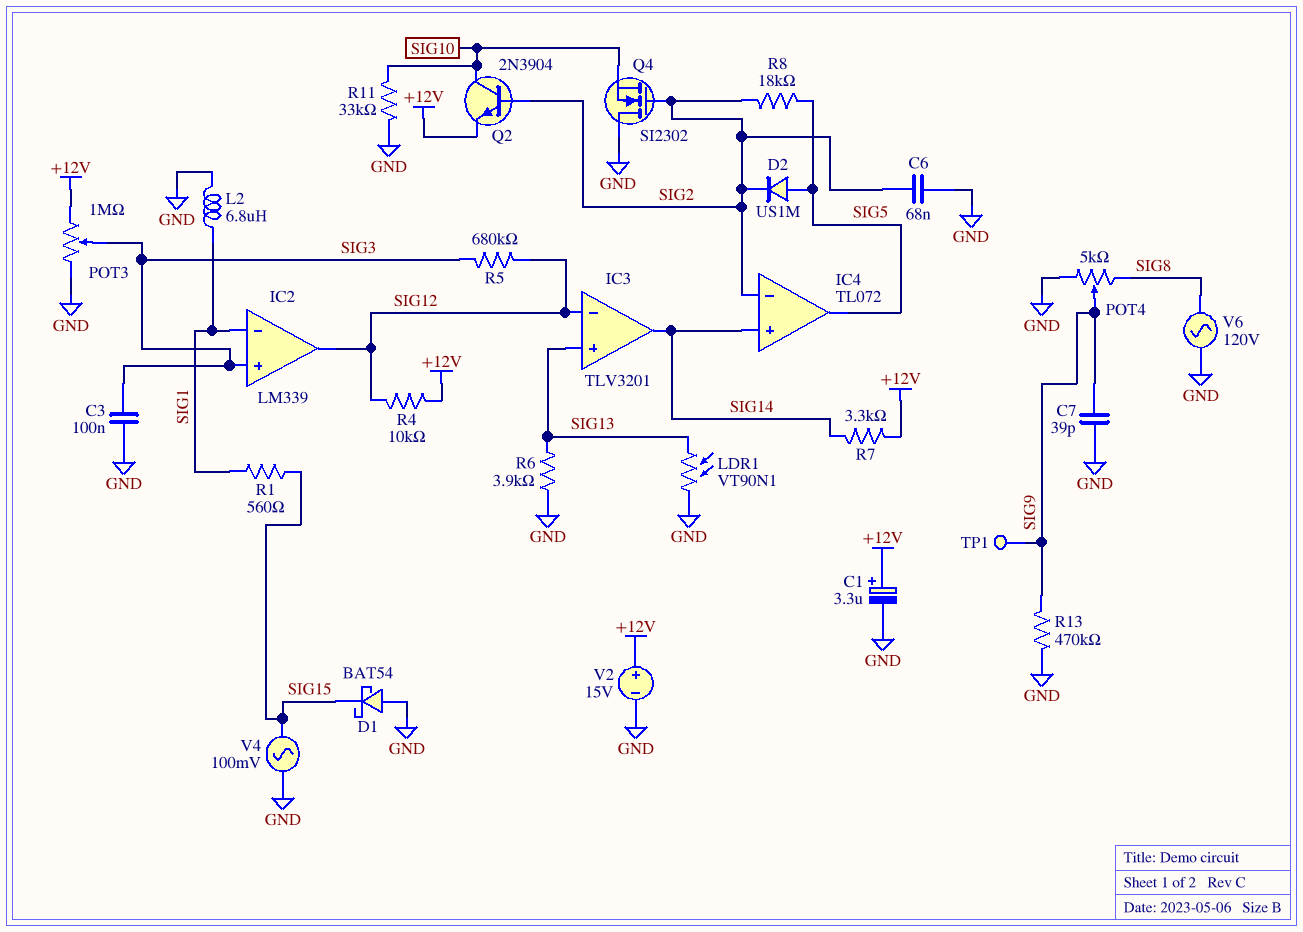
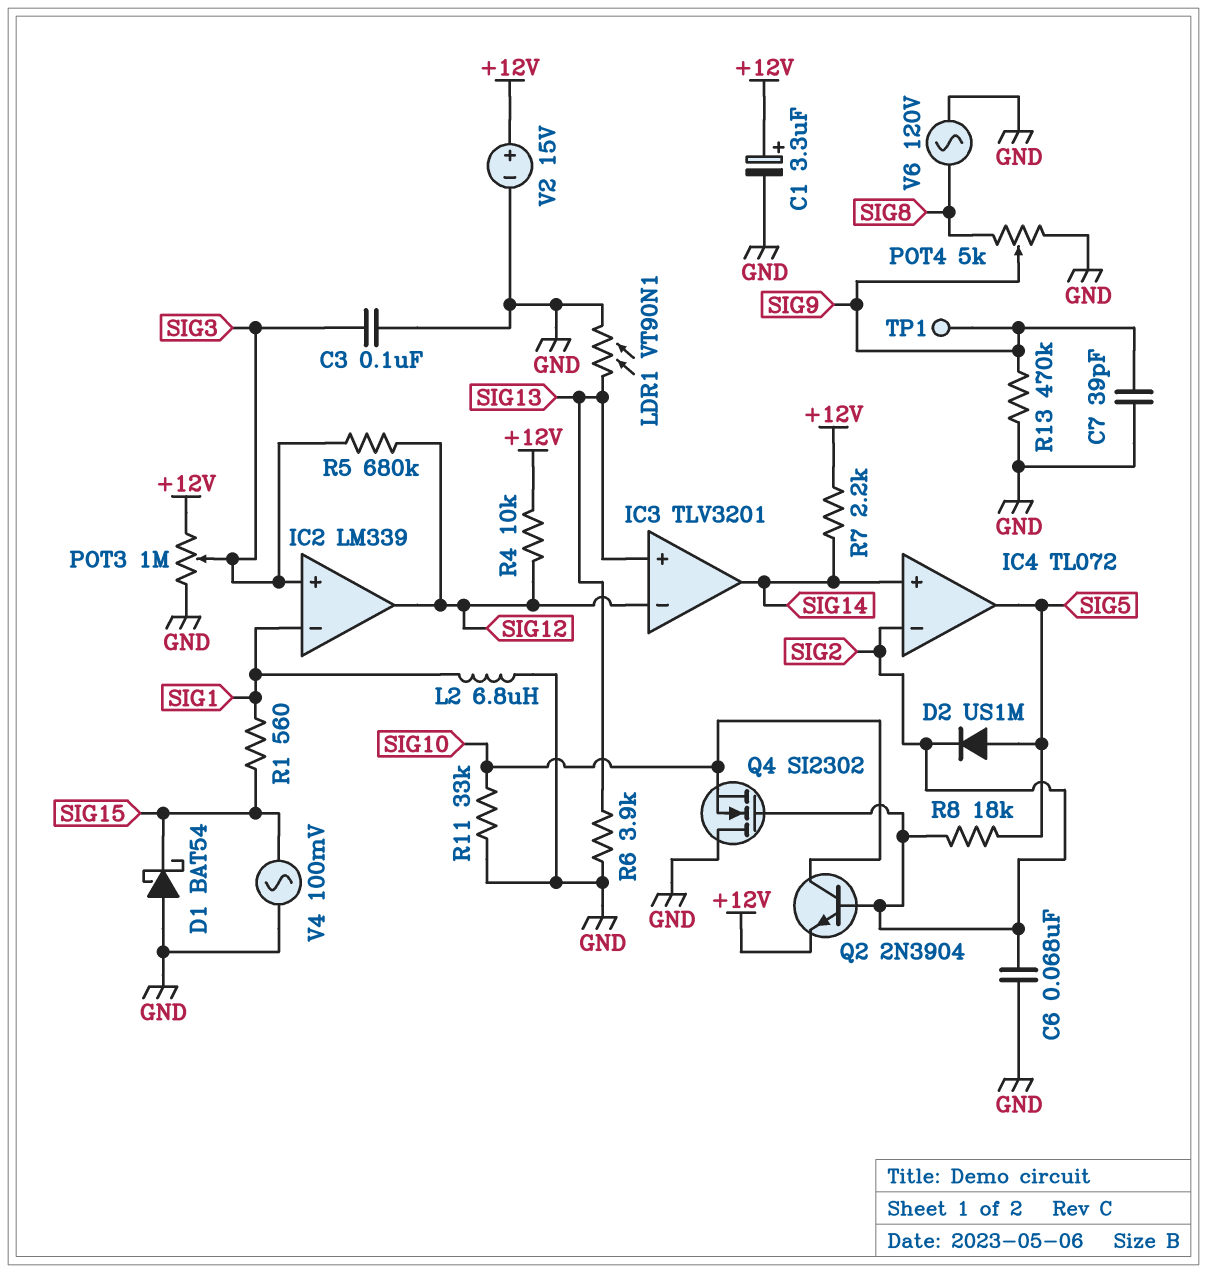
R7: 3.3k (+12V, SIG14) -> 2.2k (+12V, SIG14)

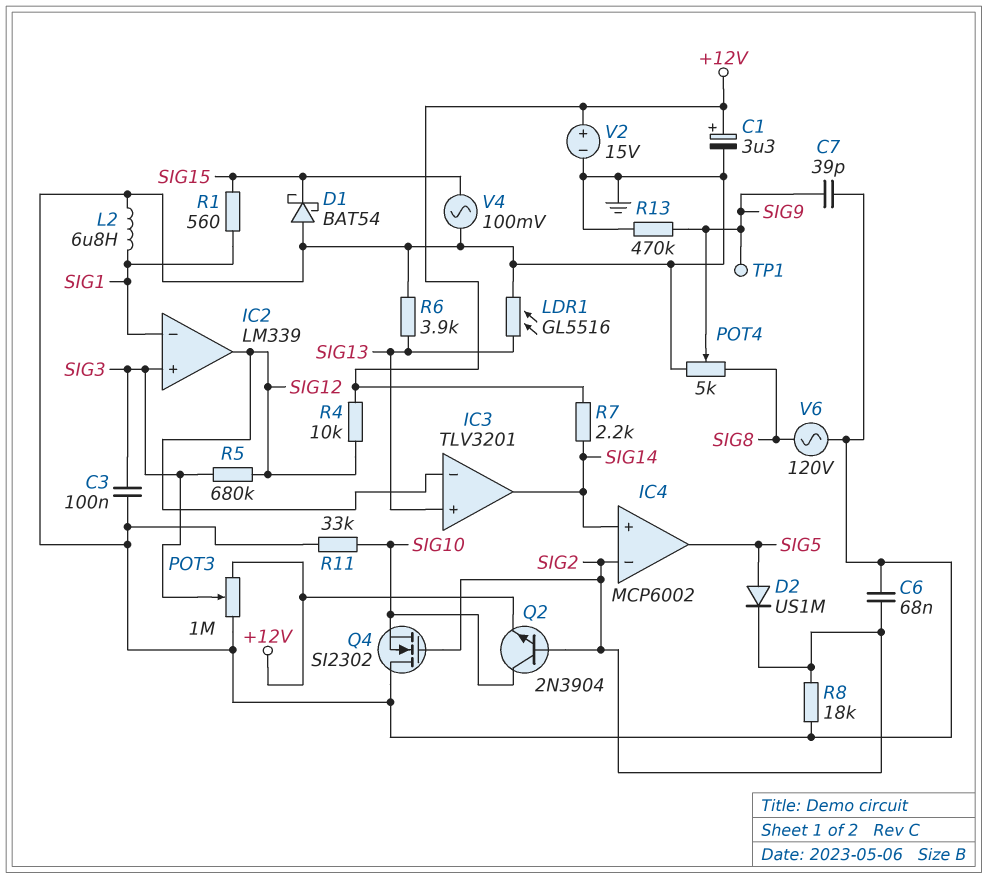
IC4: TL072 -> MCP6002
LDR1: VT90N1 (GND, SIG13) -> GL5516 (GND, SIG13)
R8: 18k (SIG2, SIG5) -> 18k (GND, SIG2)

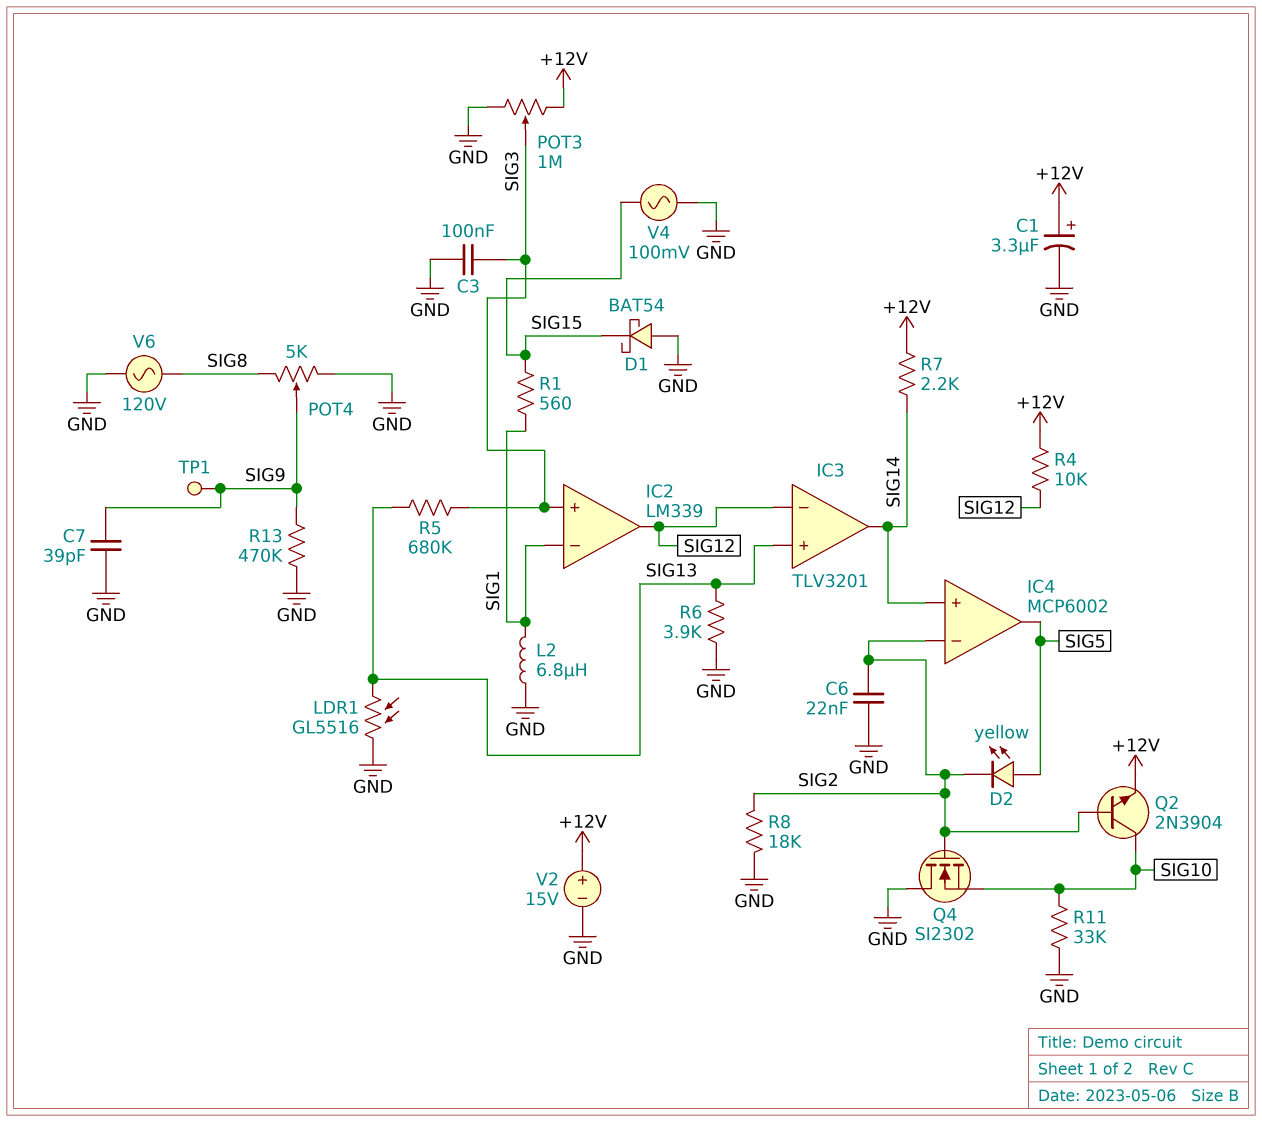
C6: 68nF (GND, SIG2) -> 22nF (GND, SIG2)
D2: diode US1M (A SIG5, K SIG2) -> LED yellow (A SIG5, K SIG2)
R5: 680k (SIG3, SIG12) -> 680k (SIG3, SIG13)

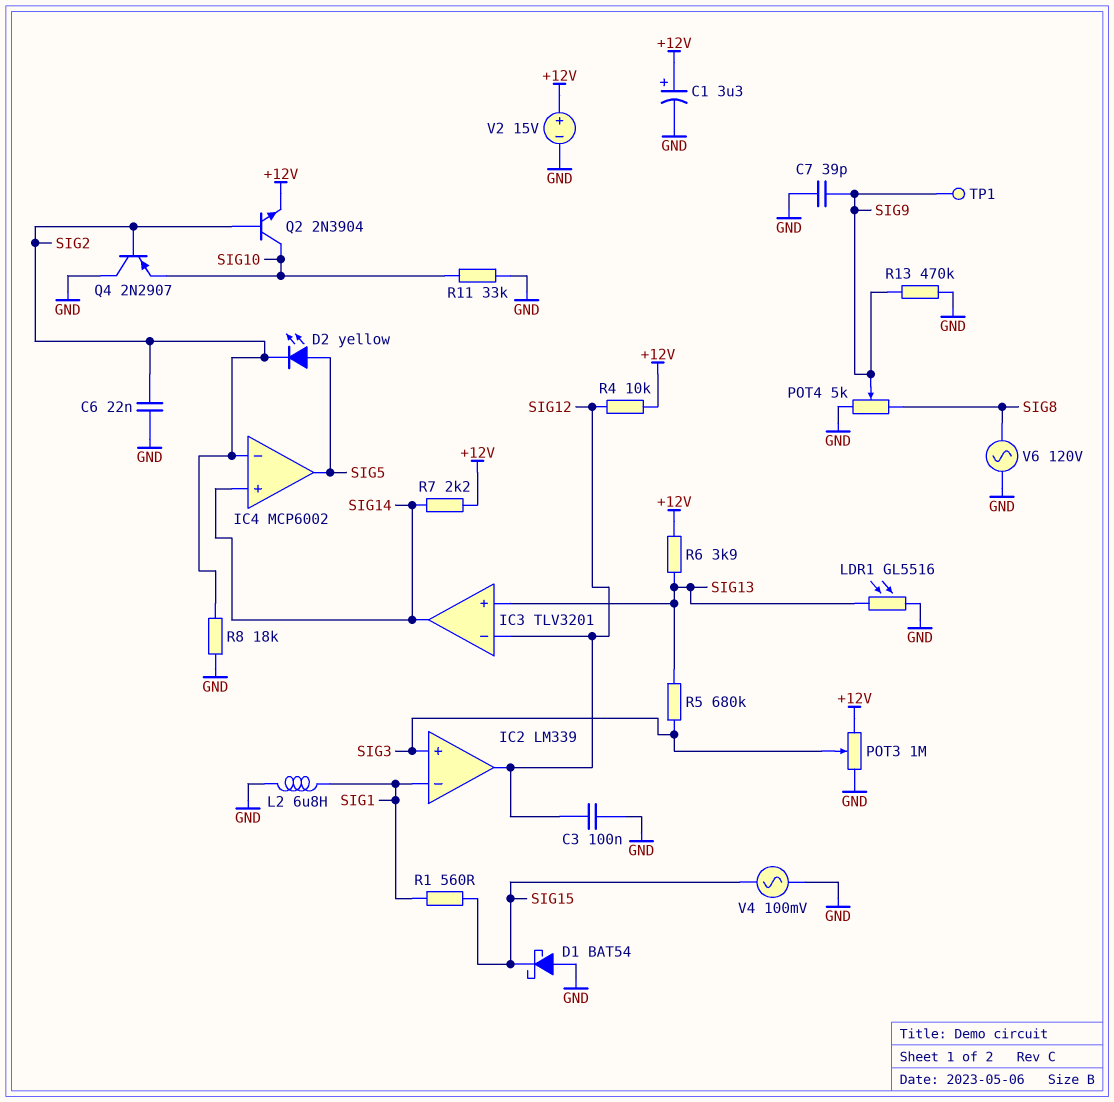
C3: 100nF (GND, SIG3) -> 100nF (GND, SIG12)
Q4: NMOS SI2302 (G SIG2, D GND, S SIG10) -> PNP 2N2907 (B SIG2, C GND, E SIG10)
R6: 3.9k (GND, SIG13) -> 3.9k (+12V, SIG13)

